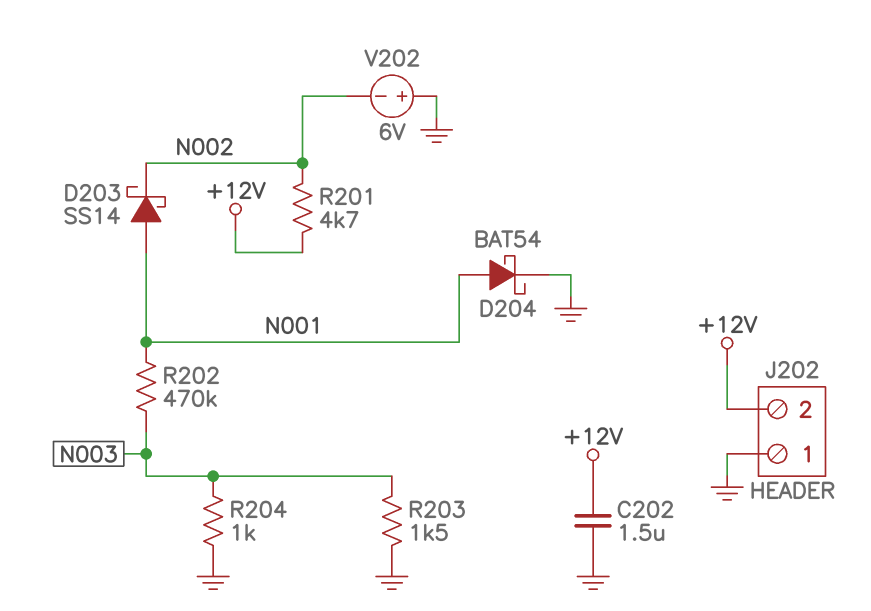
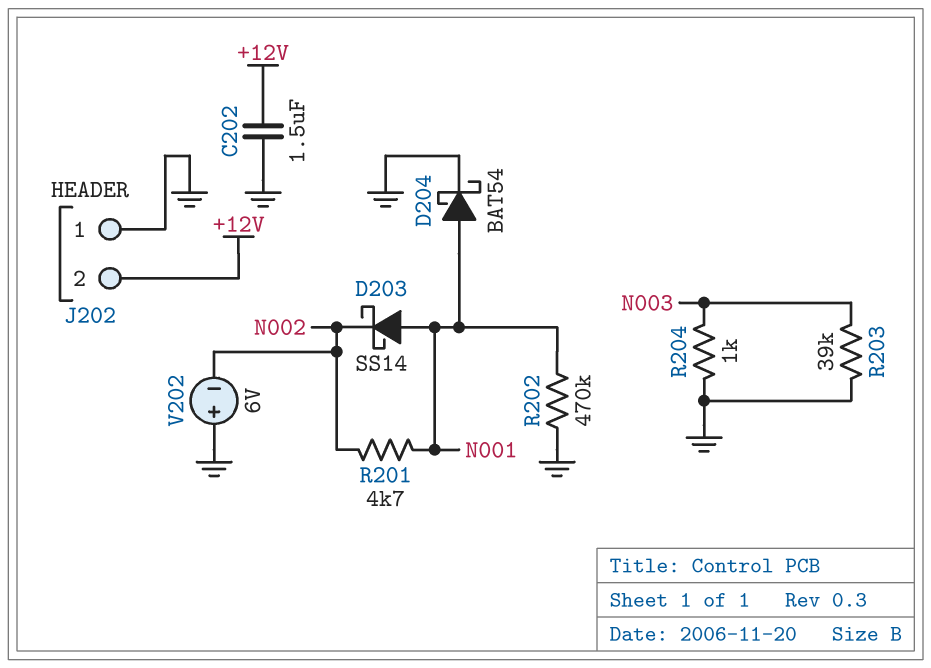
R201: 4.7k (+12V, N002) -> 4.7k (N001, N002)
R202: 470k (N001, N003) -> 470k (GND, N001)
R203: 1.5k (GND, N003) -> 39k (GND, N003)

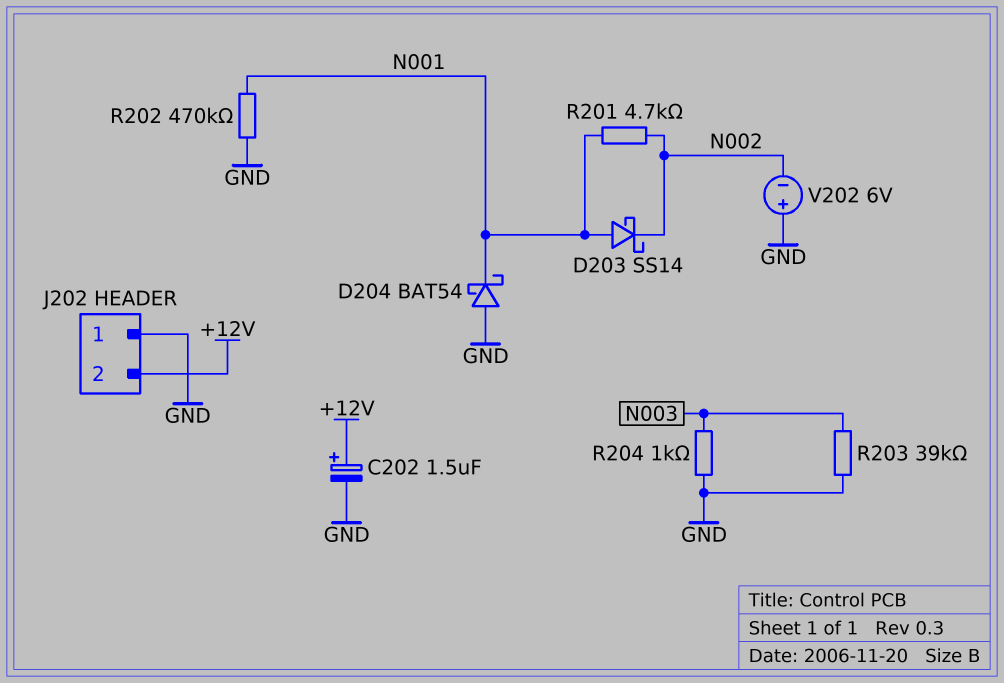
C202: 1.5uF (+12V, GND) -> 1.5uF (plus +12V, minus GND)
D204: schottky BAT54 (A N001, K GND) -> schottky BAT54 (A GND, K N001)

